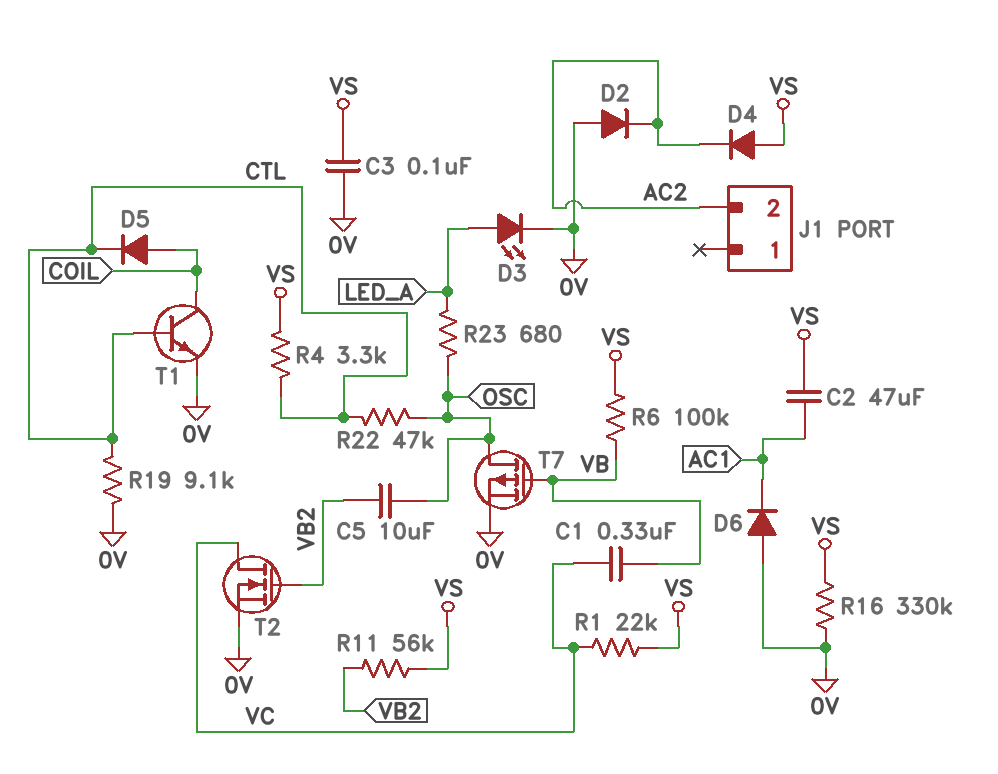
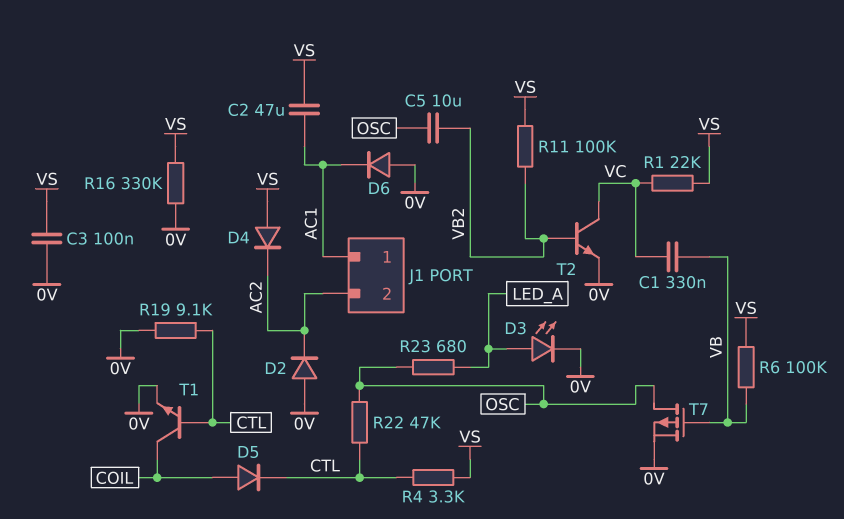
J1 pin 1: none -> AC1
R11: 56k (VB2, VS) -> 100k (VB2, VS)
T2: NMOS (G VB2, D VC, S 0V) -> NPN (B VB2, C VC, E 0V)

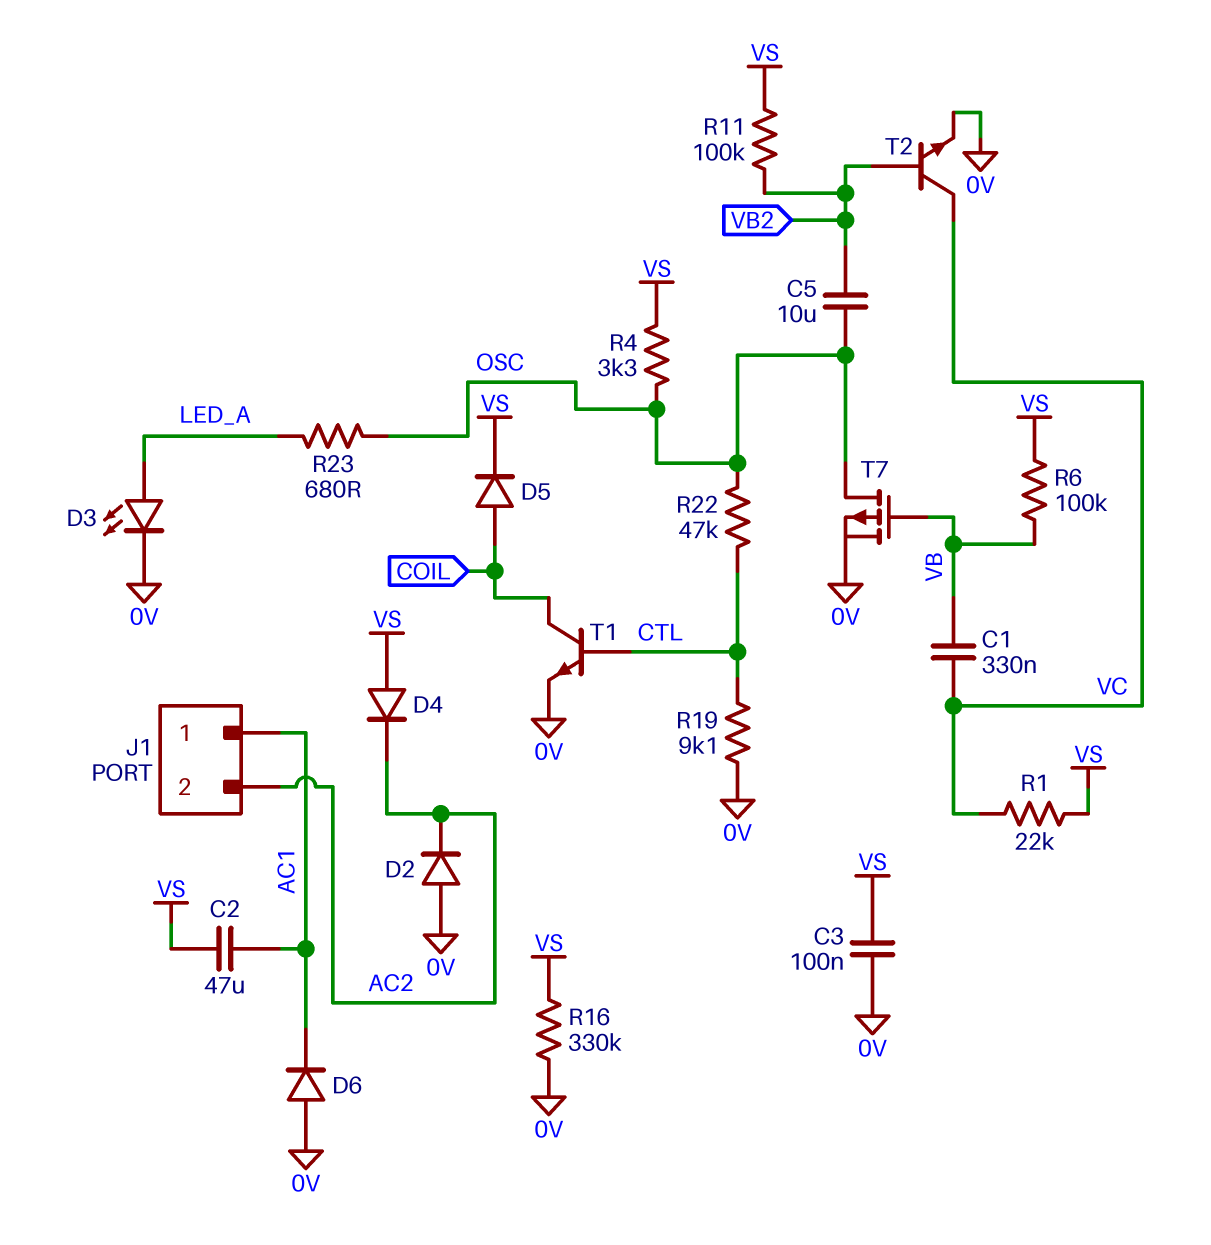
D5: diode (A COIL, K CTL) -> diode (A COIL, K VS)
R4: 3.3k (CTL, VS) -> 3.3k (OSC, VS)

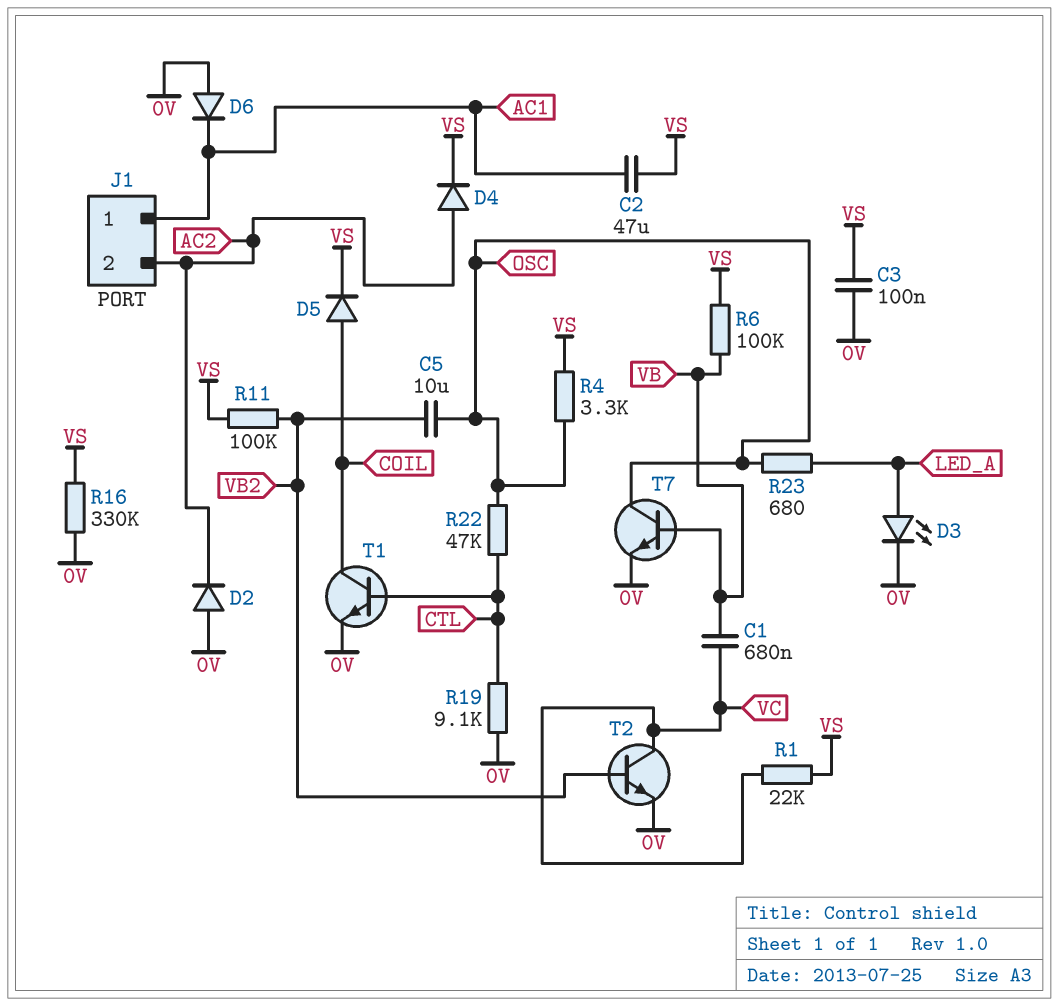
C1: 330nF (VB, VC) -> 680nF (VB, VC)
D4: diode (A VS, K AC2) -> diode (A AC2, K VS)
T7: PMOS (G VB, D OSC, S 0V) -> NPN (B VB, C OSC, E 0V)

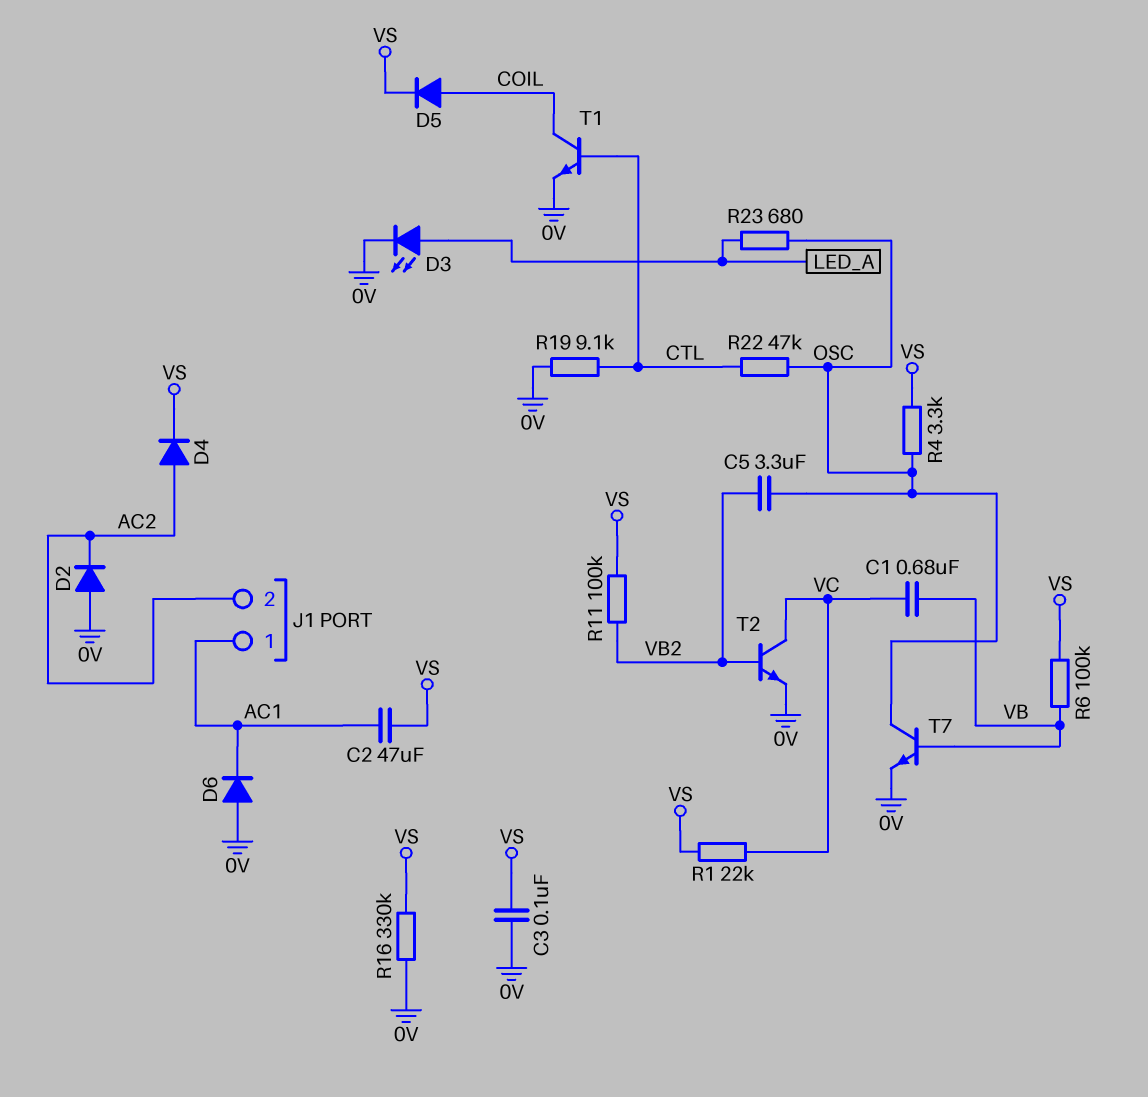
C5: 10uF (OSC, VB2) -> 3.3uF (OSC, VB2)

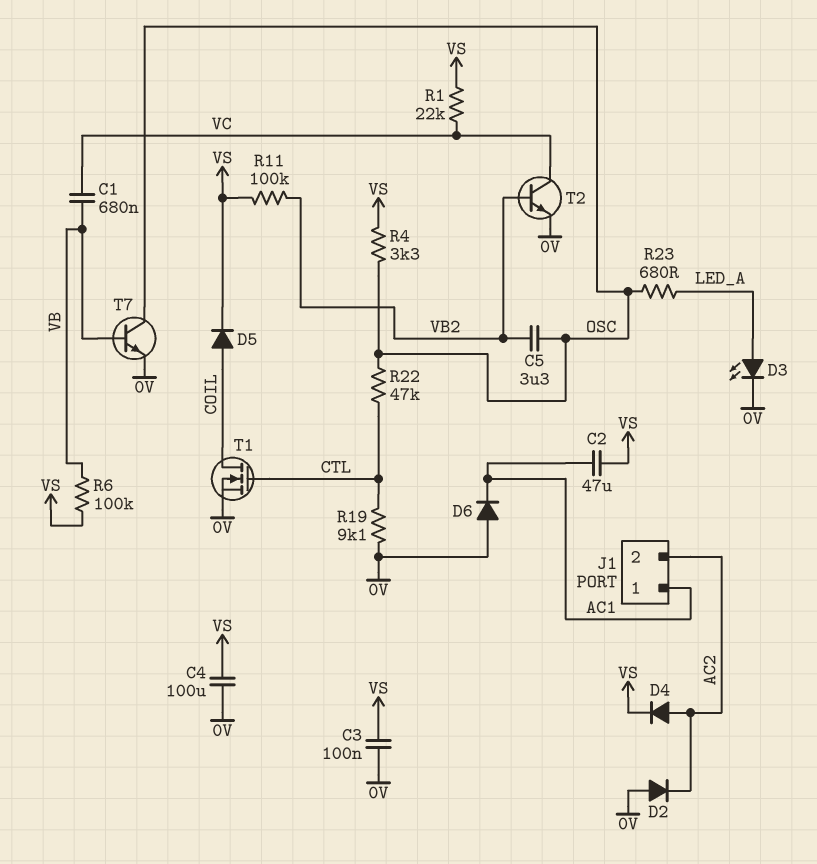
C4: none -> 100uF (0V, VS)
R16: 330k (0V, VS) -> none
T1: NPN (B CTL, C COIL, E 0V) -> NMOS (G CTL, D COIL, S 0V)

